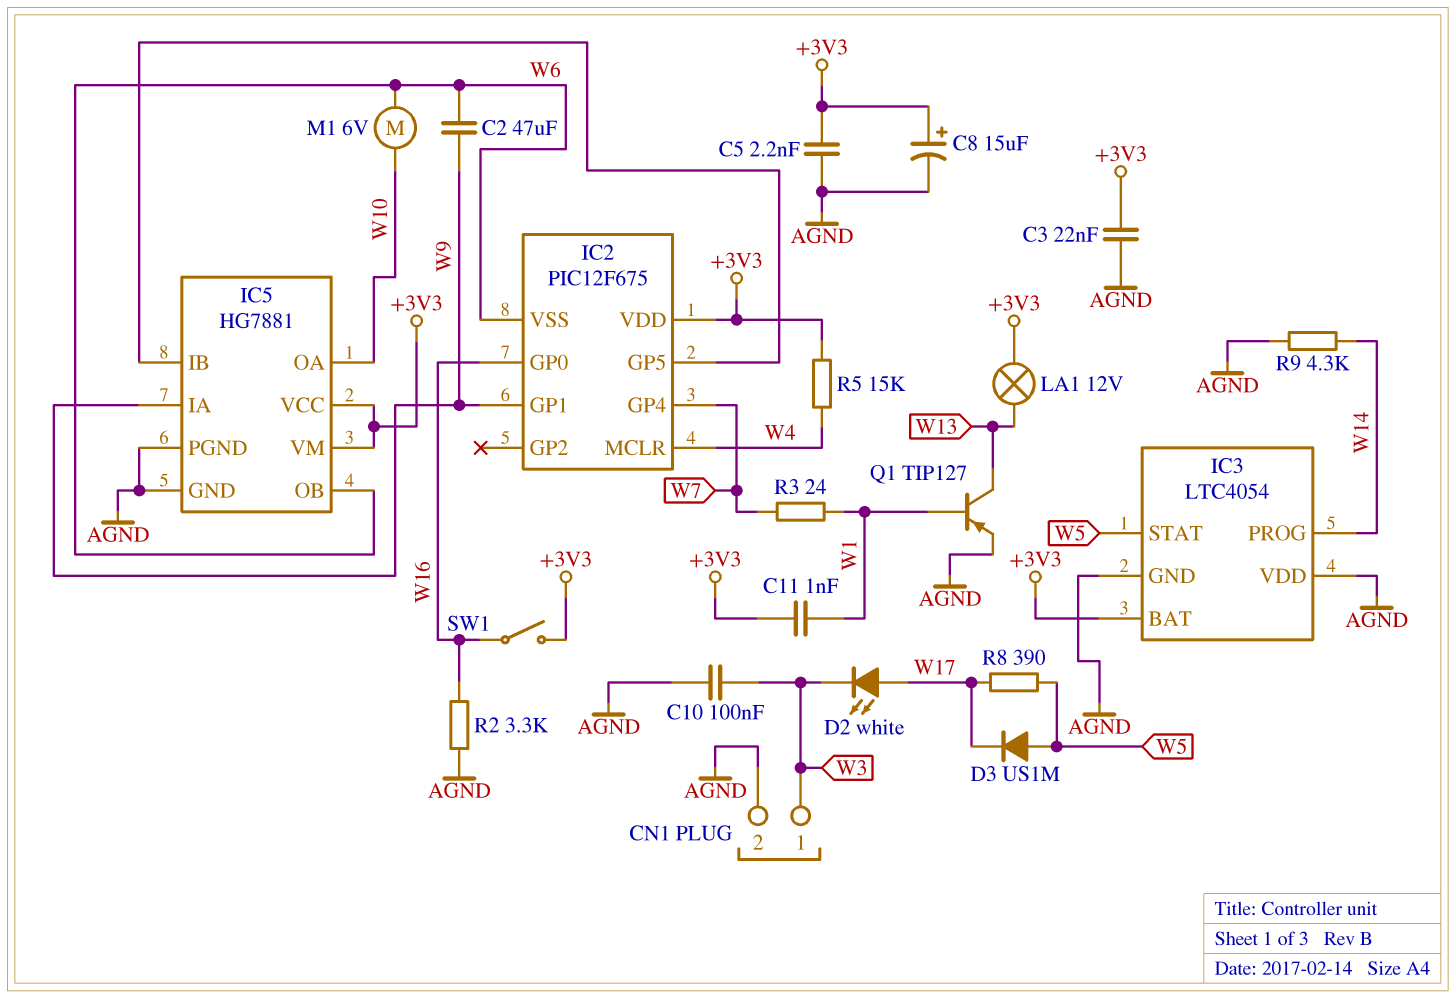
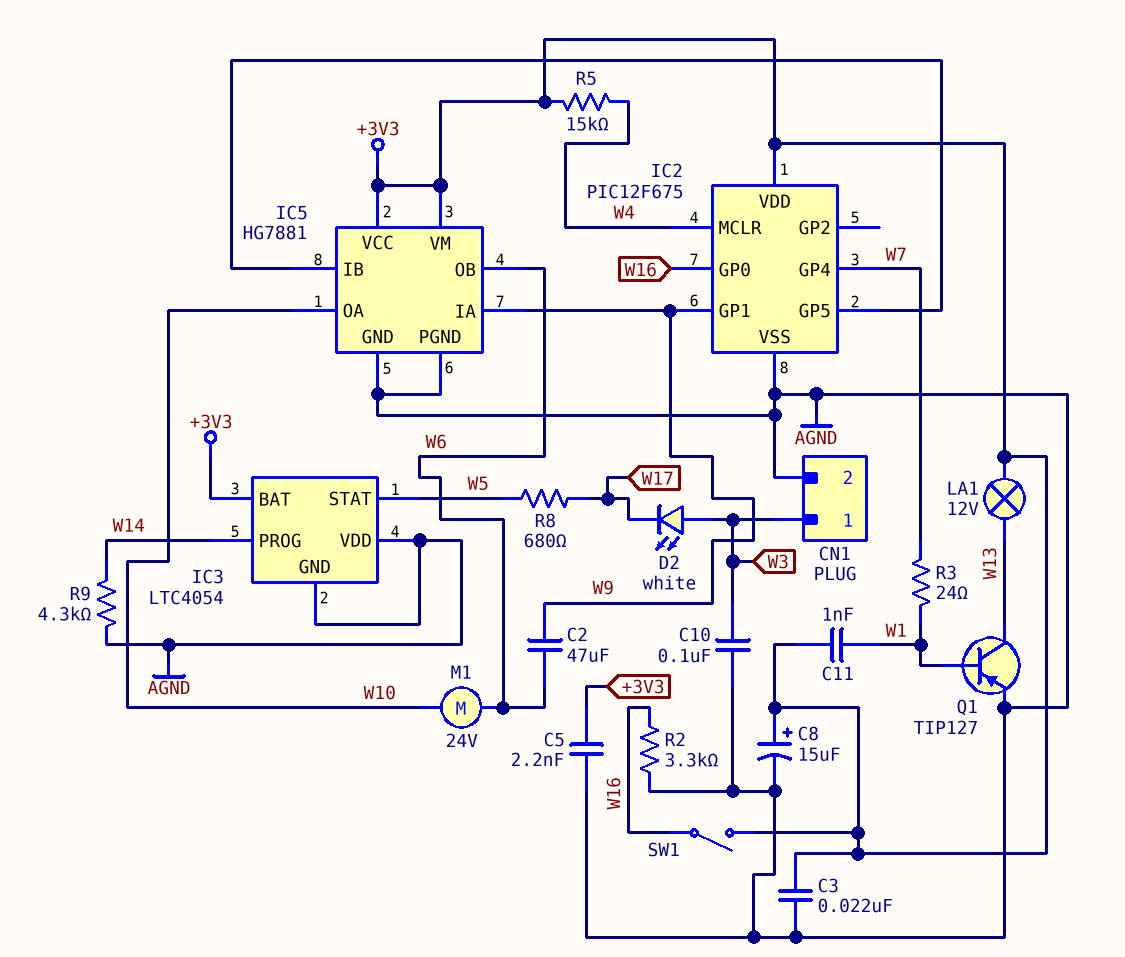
D2: LED white (A W17, K W3) -> LED white (A W3, K W17)
D3: diode US1M (A W5, K W17) -> none
IC2 pin VSS: W6 -> AGND
M1: motor 6V (W6, W10) -> motor 24V (W6, W10)
R8: 390 (W5, W17) -> 680 (W5, W17)

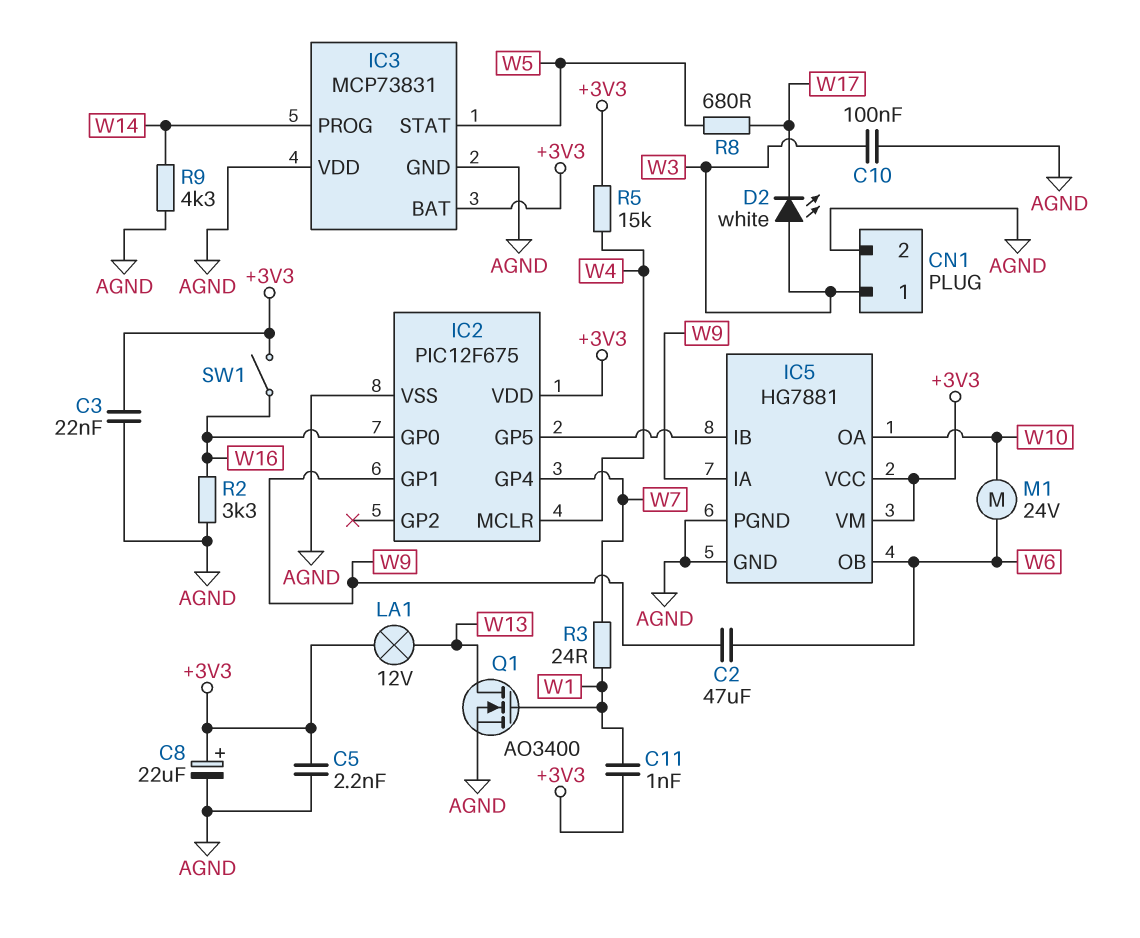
C8: 15uF (plus +3V3, minus AGND) -> 22uF (plus +3V3, minus AGND)
IC3: LTC4054 -> MCP73831
Q1: PNP TIP127 (B W1, C W13, E AGND) -> NMOS AO3400 (G W1, D W13, S AGND)

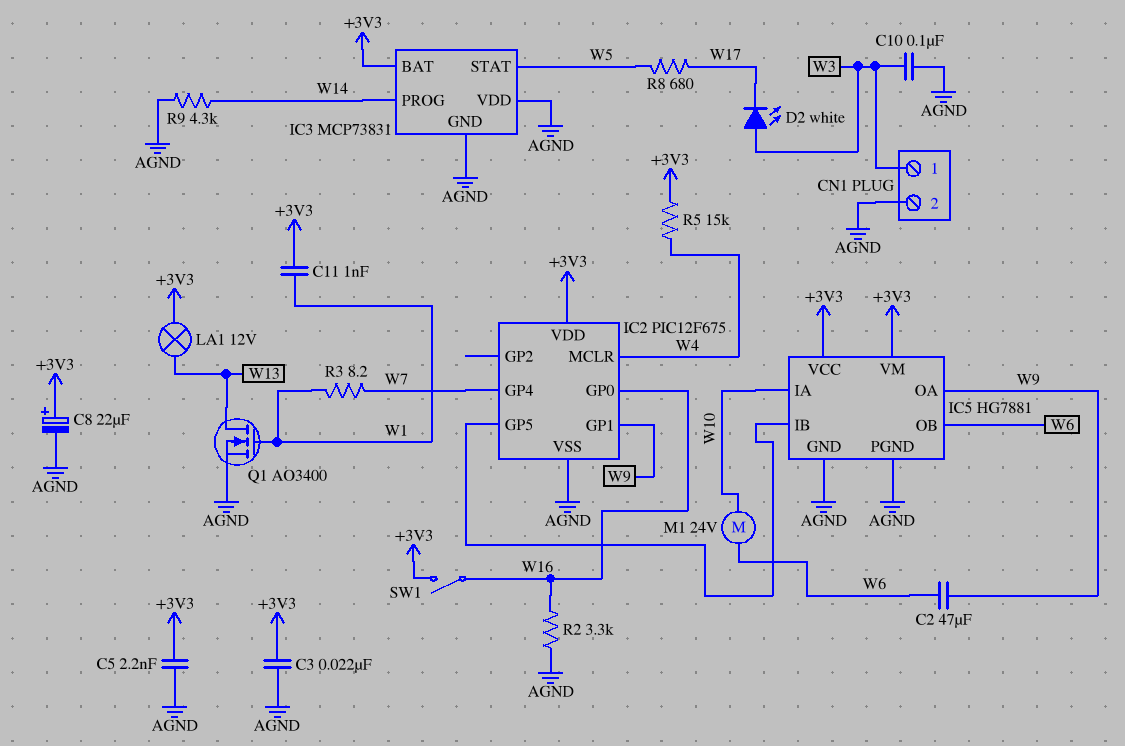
IC5 pin IA: W9 -> W10
IC5 pin OA: W10 -> W9
R3: 24 (W1, W7) -> 8.2 (W1, W7)

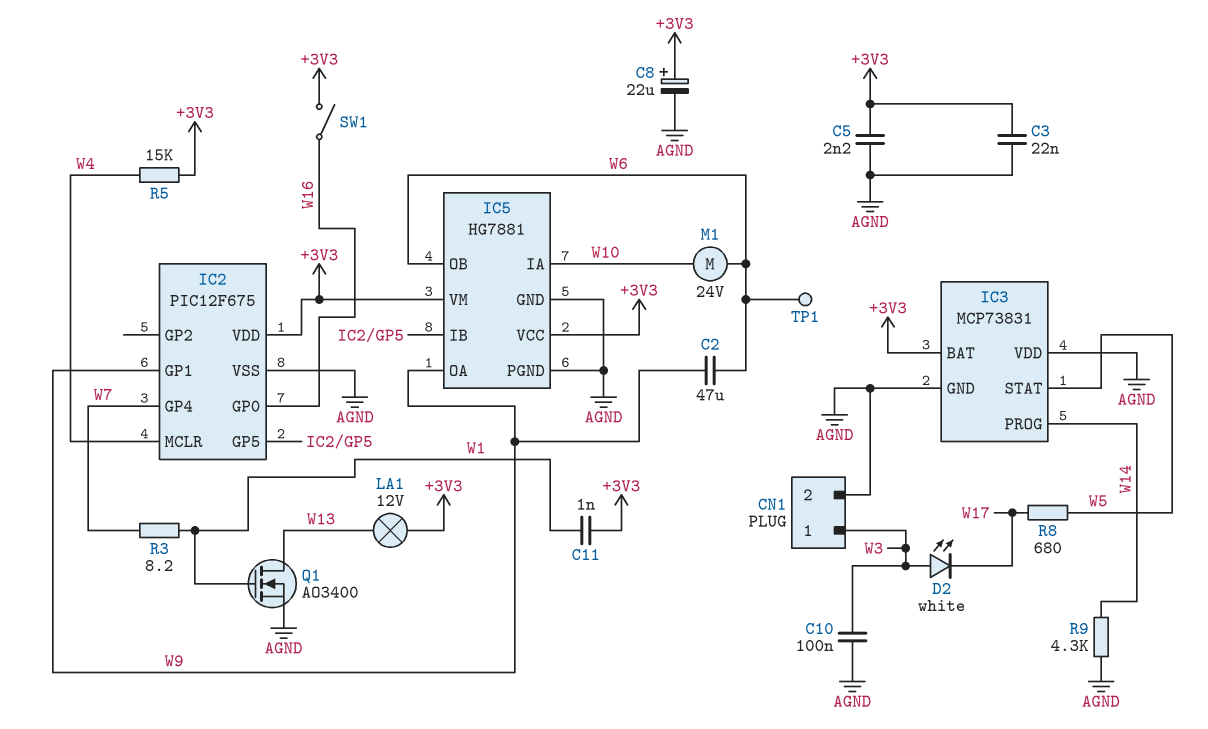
R2: 3.3k (AGND, W16) -> none
TP1: none -> test point (W6)

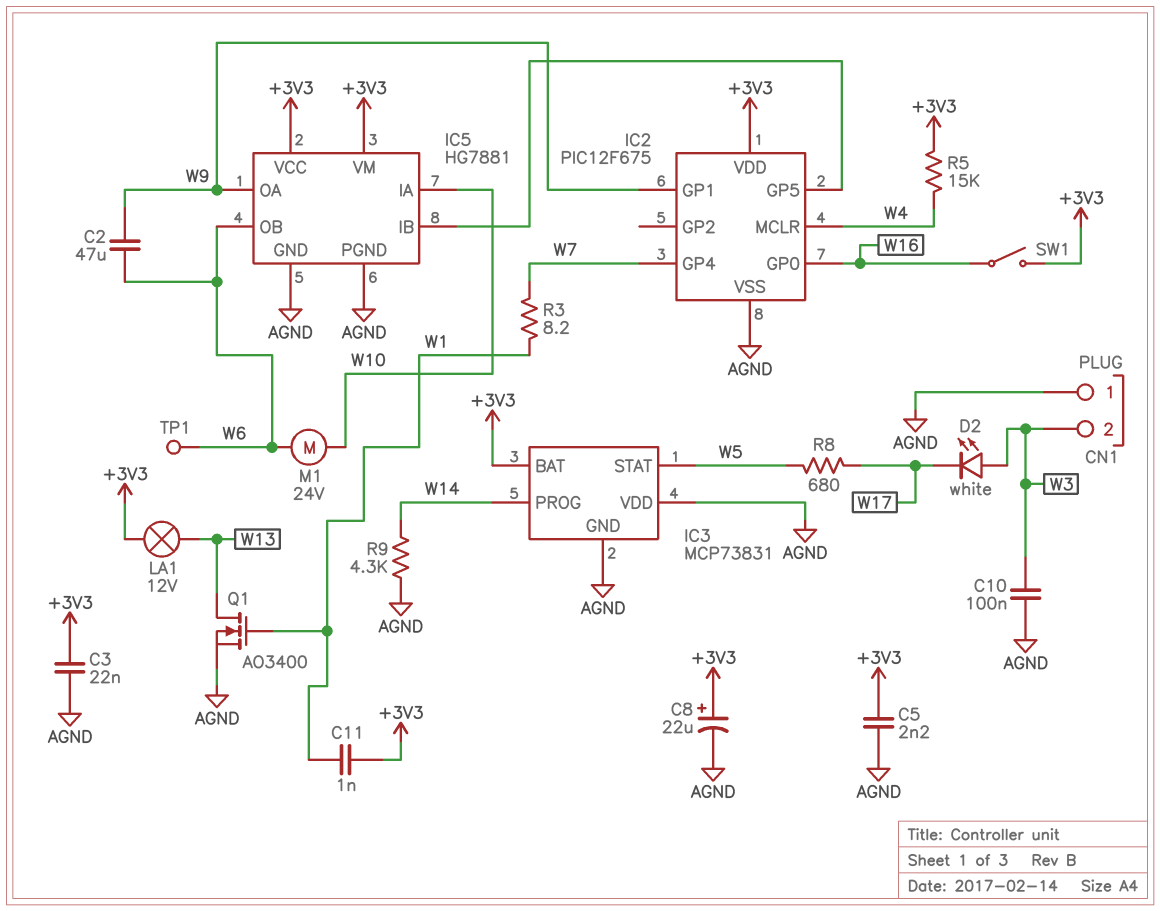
CN1 pin 1: W3 -> AGND
CN1 pin 2: AGND -> W3

